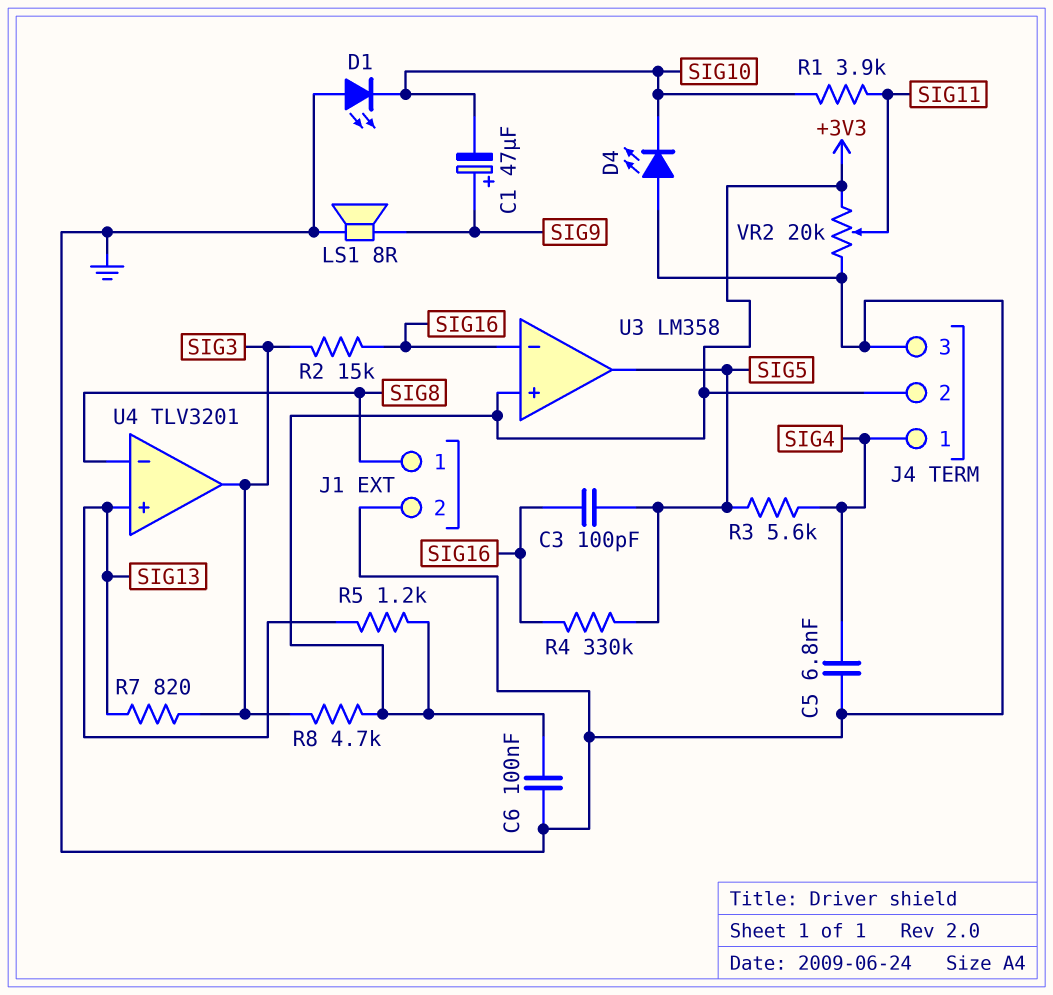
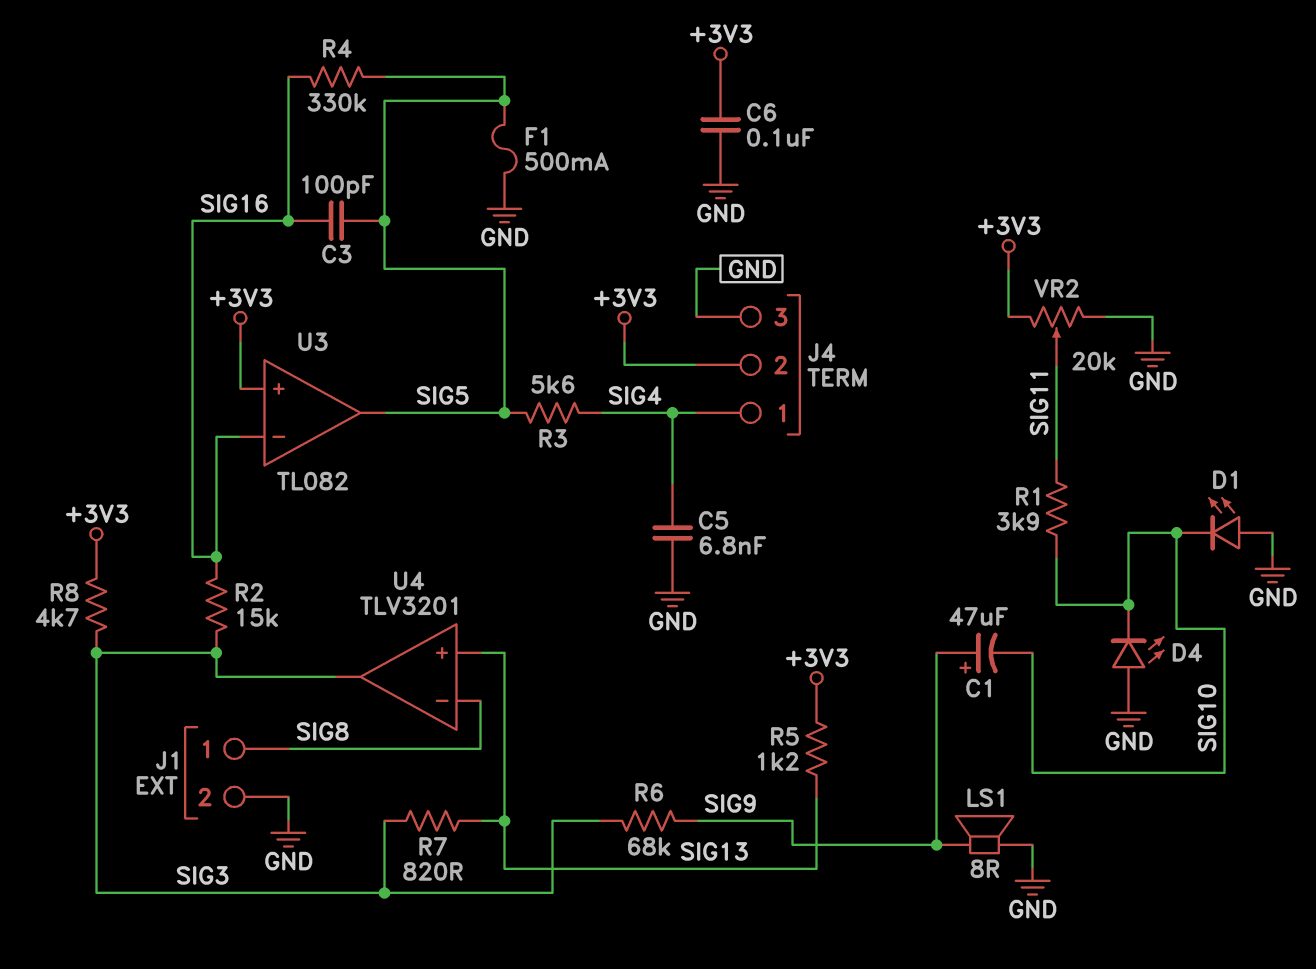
F1: none -> 500mA (GND, SIG5)
R6: none -> 68k (SIG3, SIG9)
U3: LM358 -> TL082

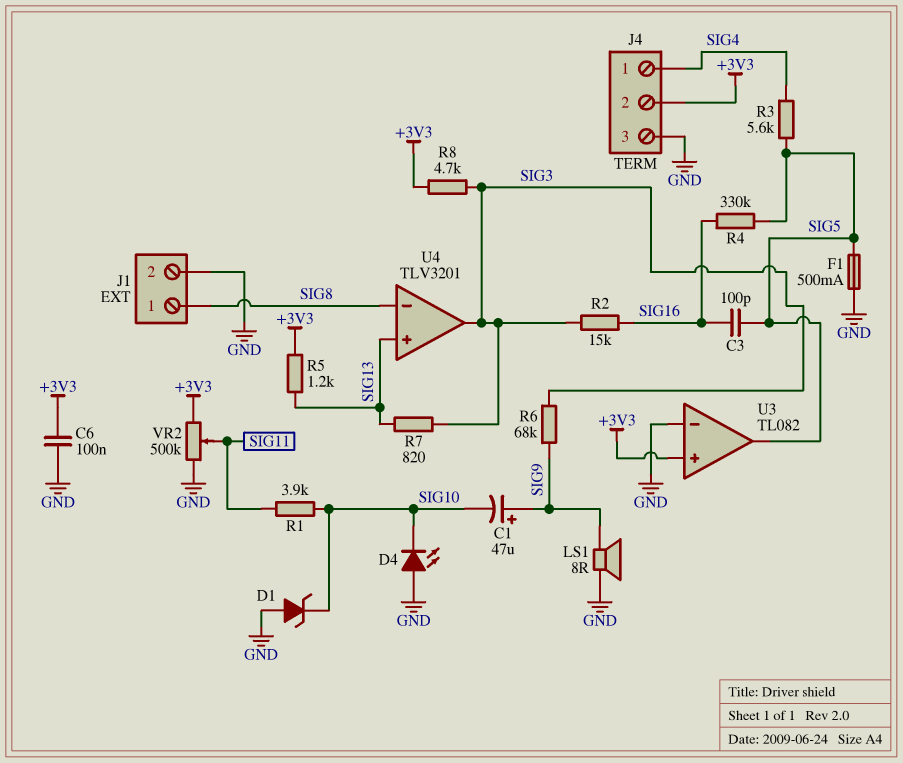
C5: 6.8nF (GND, SIG4) -> none
D1: LED (A GND, K SIG10) -> zener (A GND, K SIG10)
U3 pin in-: SIG16 -> GND
VR2: 20k (+3V3, GND, wiper SIG11) -> 500k (+3V3, GND, wiper SIG11)

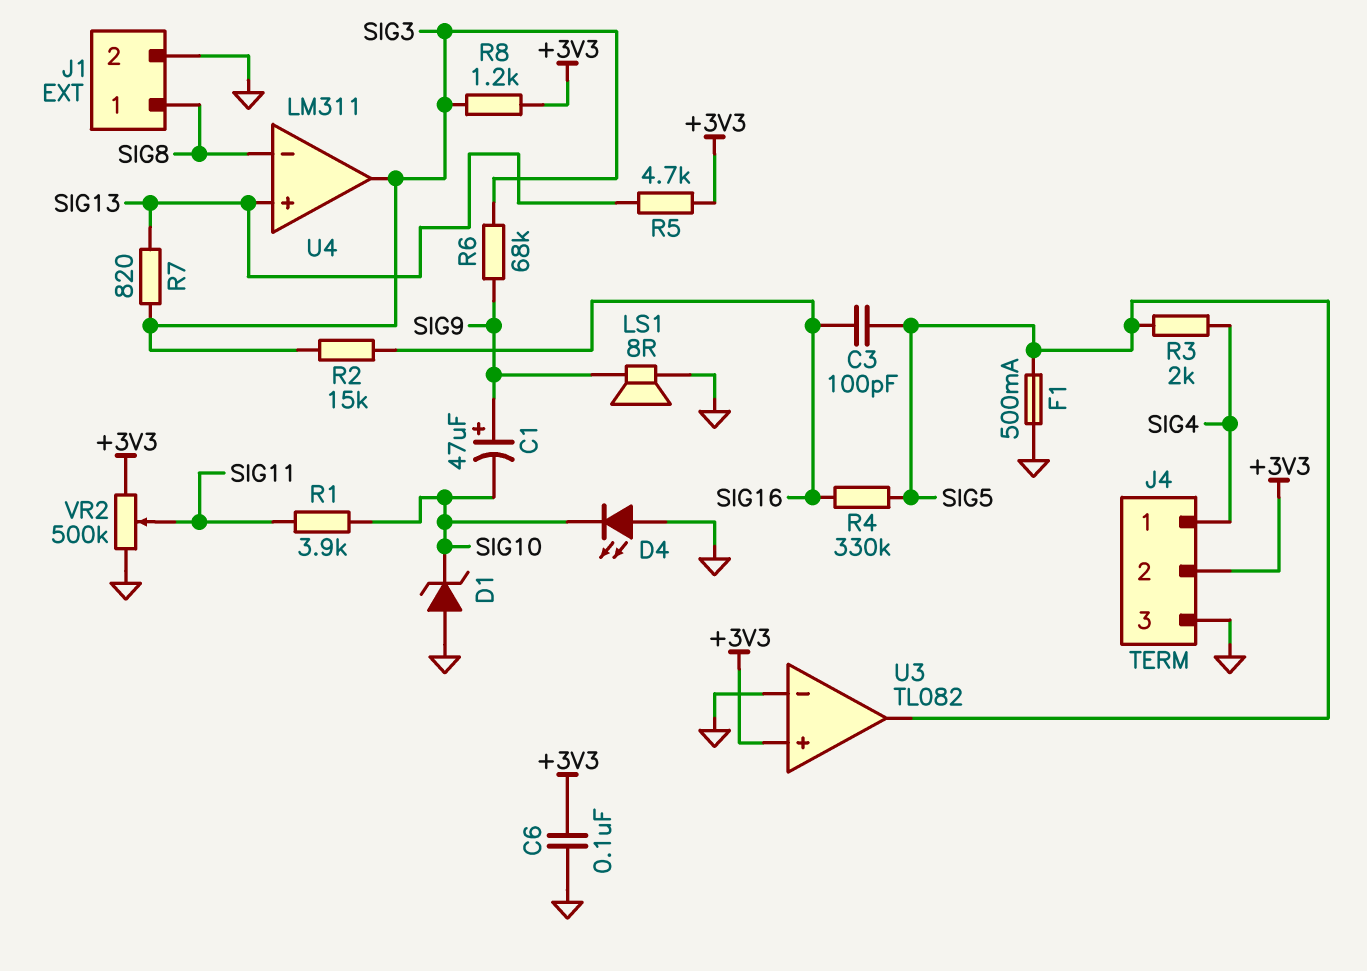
R3: 5.6k (SIG4, SIG5) -> 2k (SIG4, SIG5)
R5: 1.2k (+3V3, SIG13) -> 4.7k (+3V3, SIG13)
R8: 4.7k (+3V3, SIG3) -> 1.2k (+3V3, SIG3)
U4: TLV3201 -> LM311

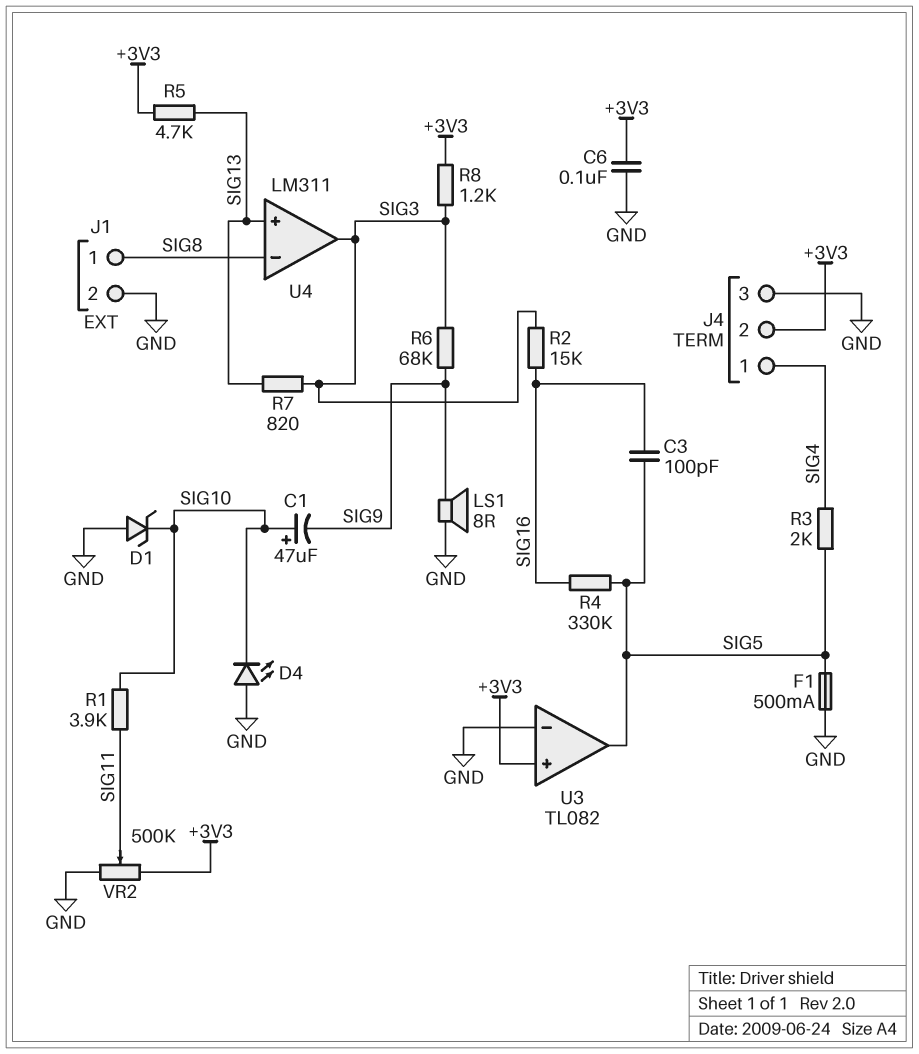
C1: 47uF (plus SIG9, minus SIG10) -> 47uF (plus SIG10, minus SIG9)

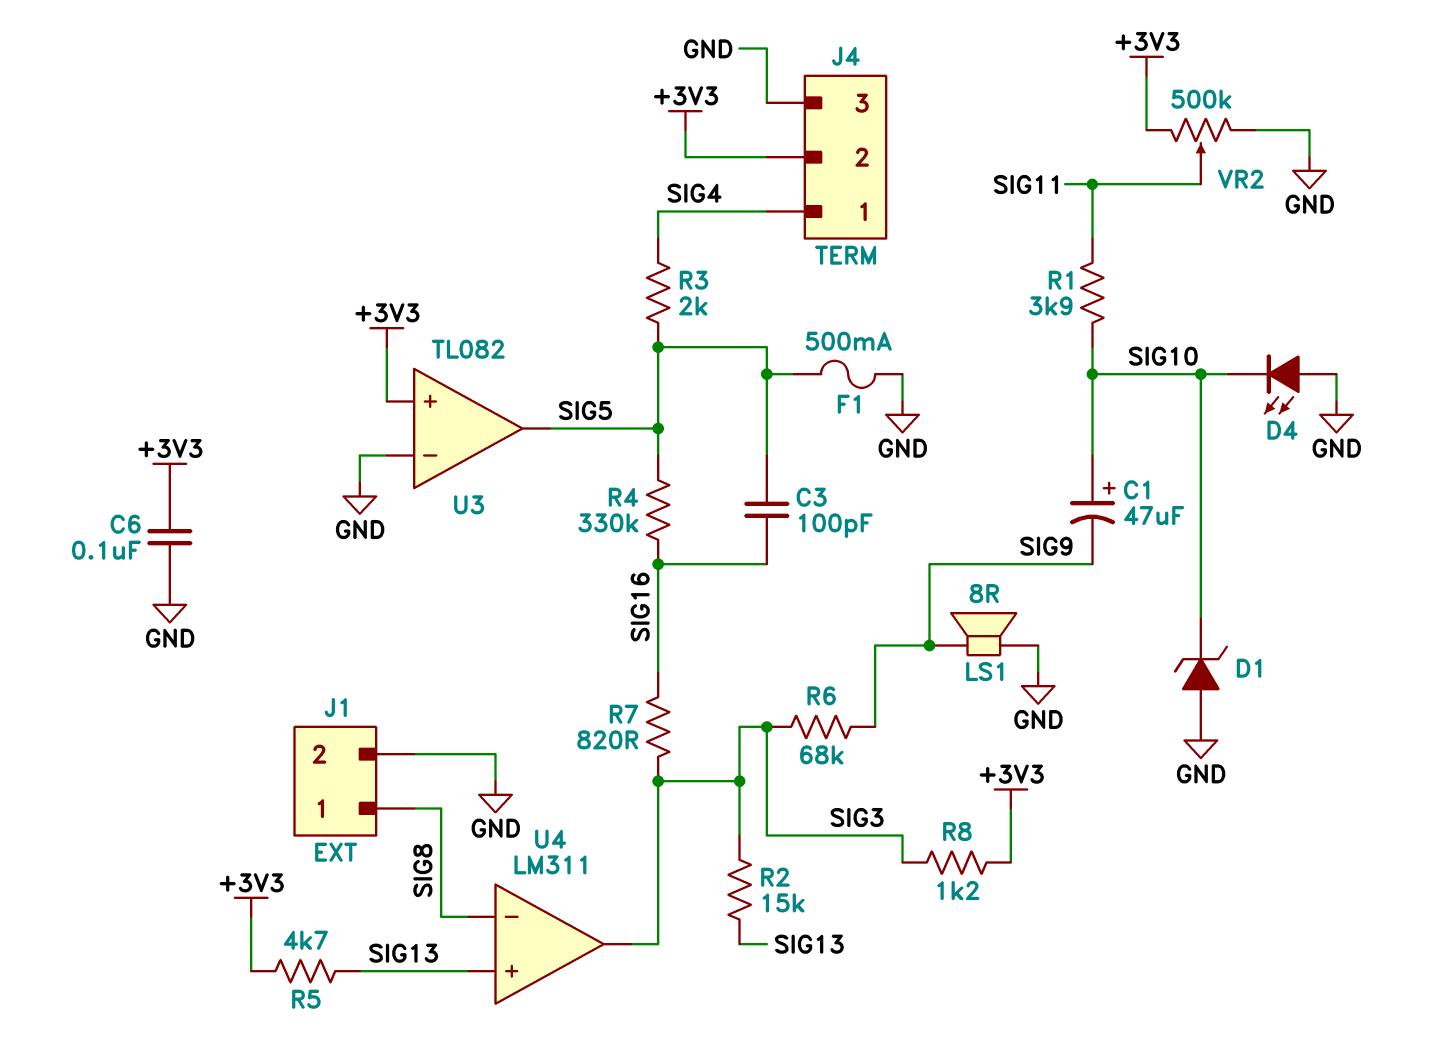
R2: 15k (SIG3, SIG16) -> 15k (SIG3, SIG13)
R7: 820 (SIG3, SIG13) -> 820 (SIG3, SIG16)

